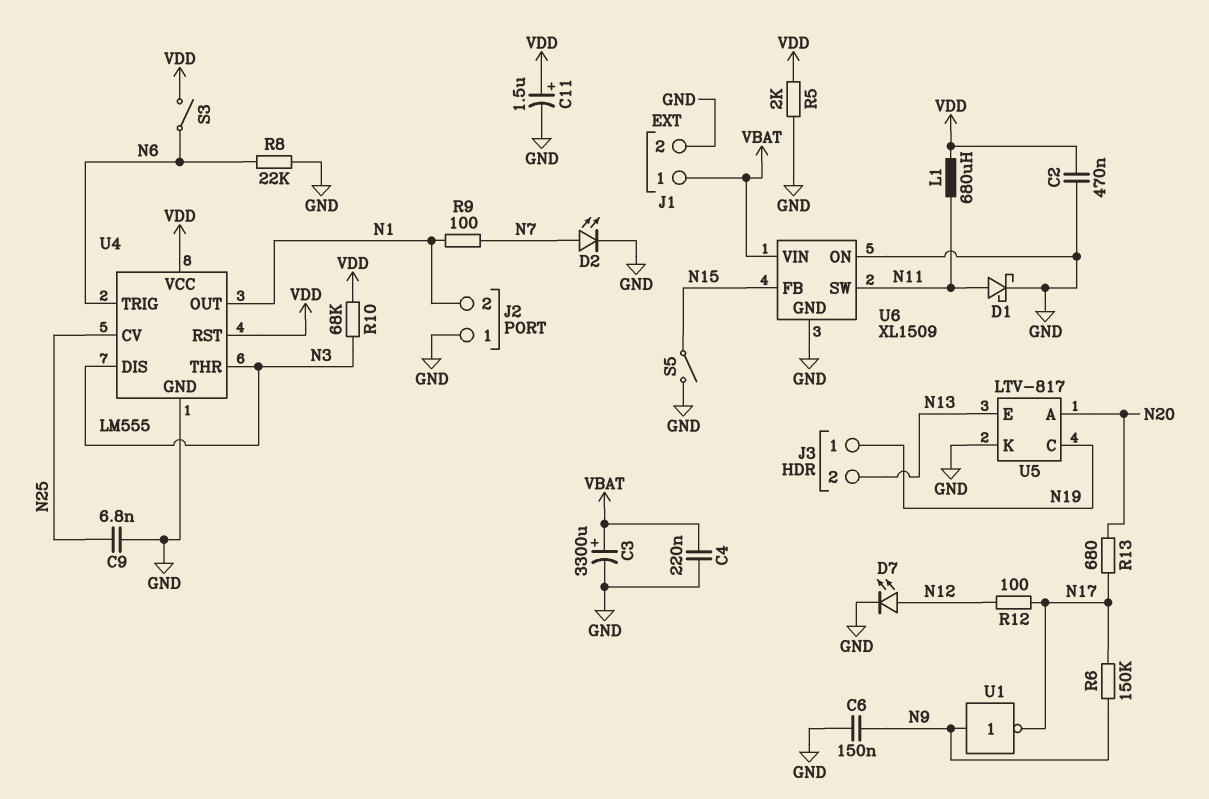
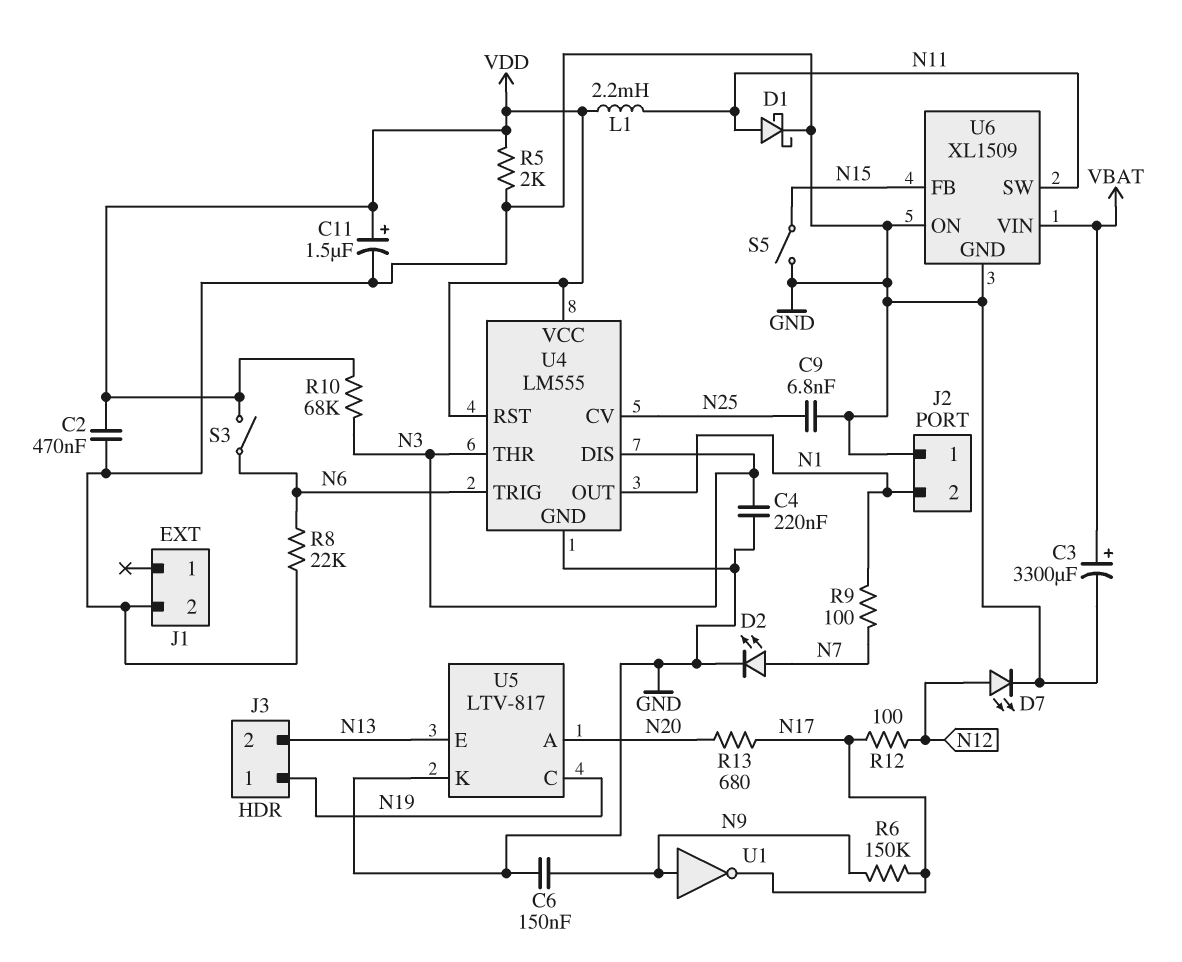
C4: 220nF (GND, VBAT) -> 220nF (GND, N3)
J1 pin 1: VBAT -> none
L1: 680uH (N11, VDD) -> 2.2mH (N11, VDD)

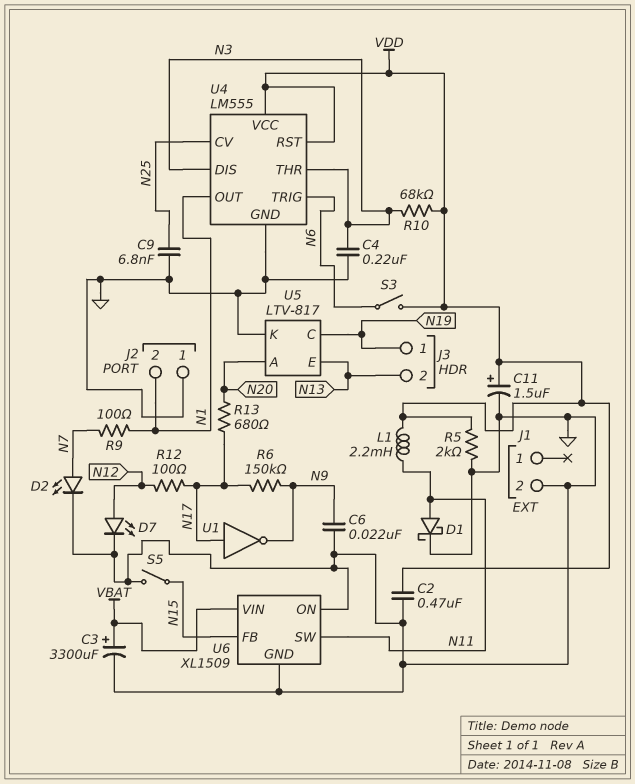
C6: 150nF (GND, N9) -> 22nF (GND, N9)
R8: 22k (GND, N6) -> none
U1: NOT (in N9, out N17) -> NOT (in N17, out N9)

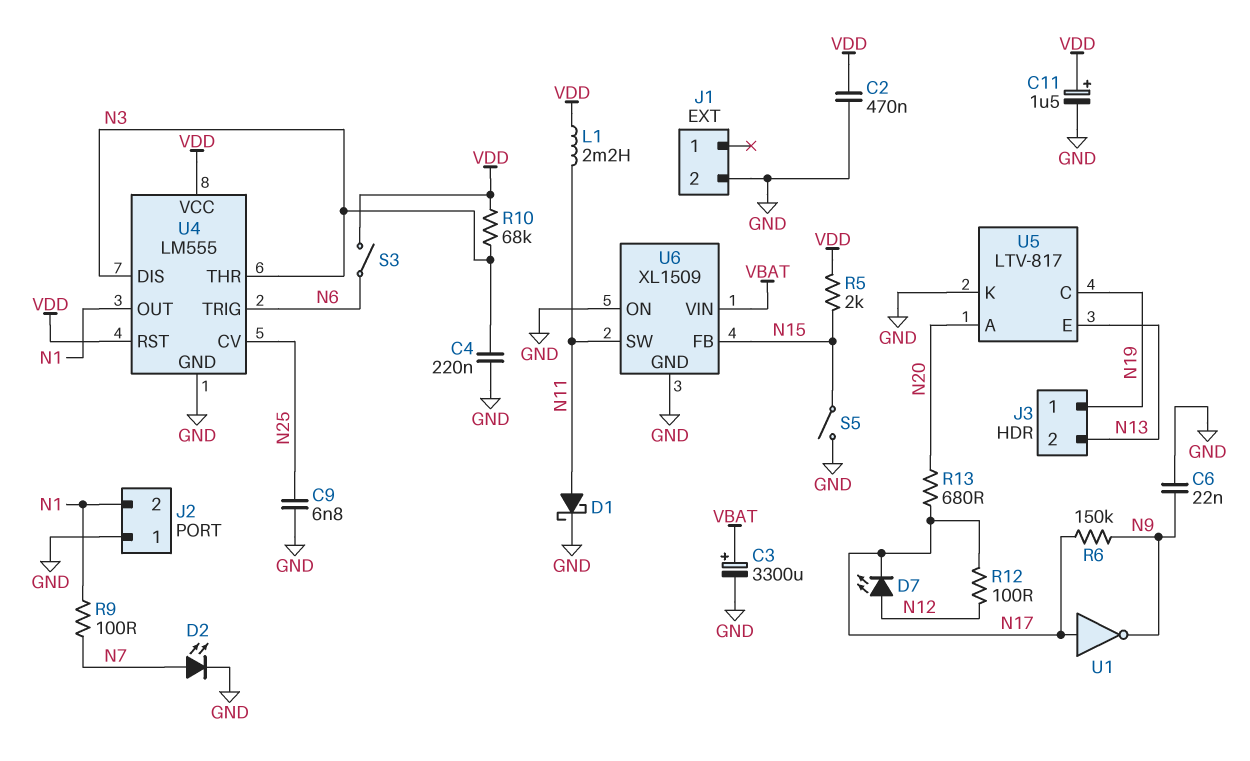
D7: LED (A N12, K GND) -> LED (A N12, K N17)
R5: 2k (GND, VDD) -> 2k (N15, VDD)

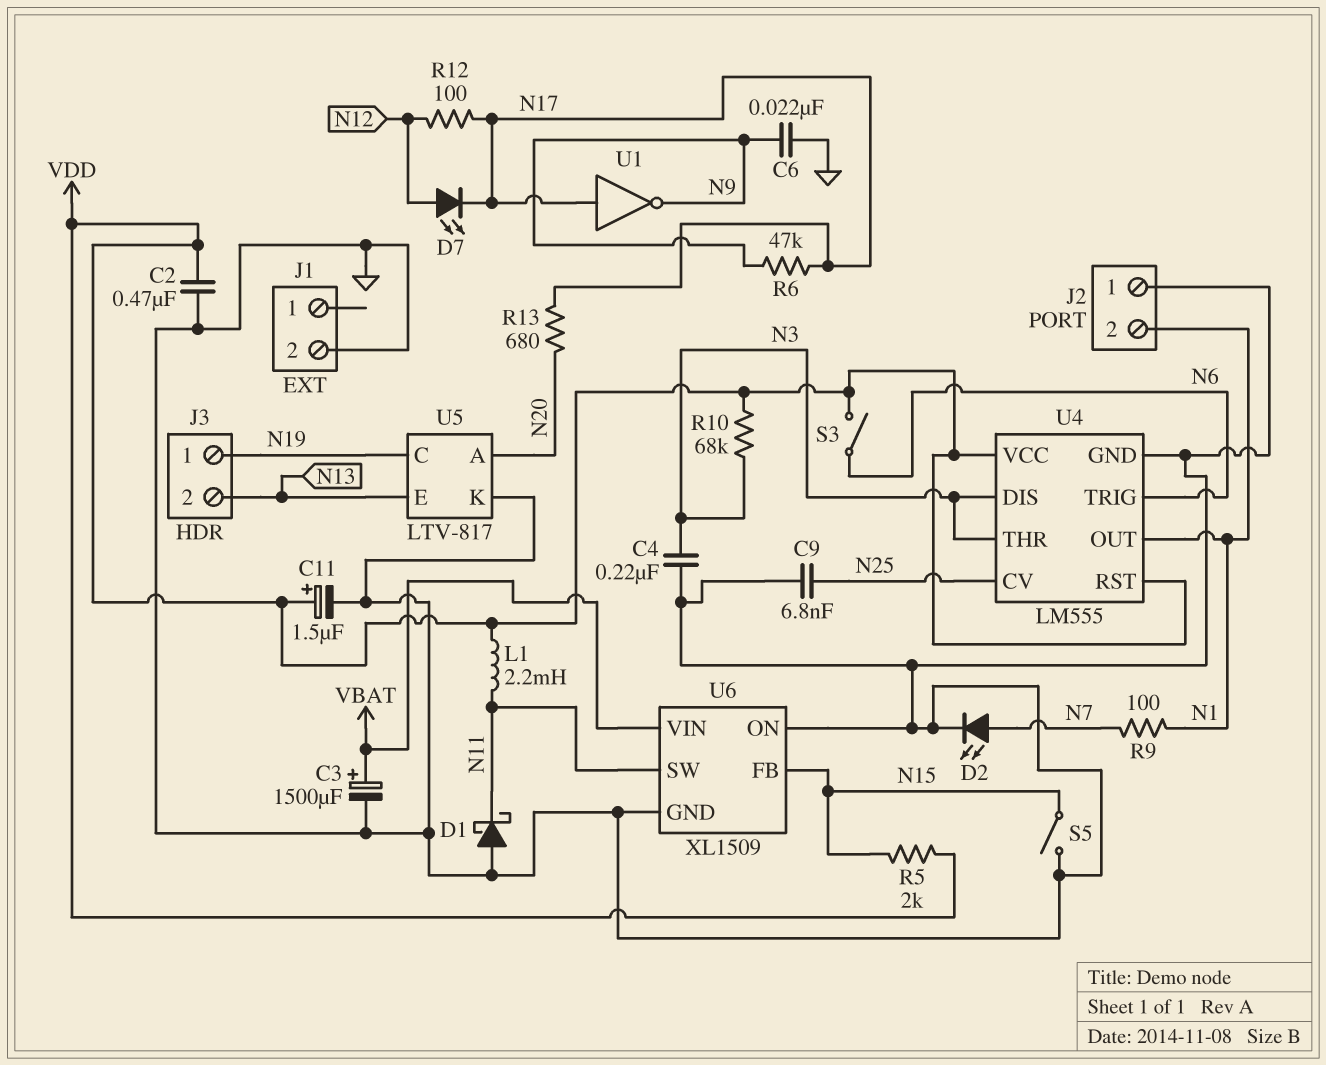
C3: 3300uF (plus VBAT, minus GND) -> 1500uF (plus VBAT, minus GND)
D1: schottky (A N11, K GND) -> schottky (A GND, K N11)
R6: 150k (N9, N17) -> 47k (N9, N17)

